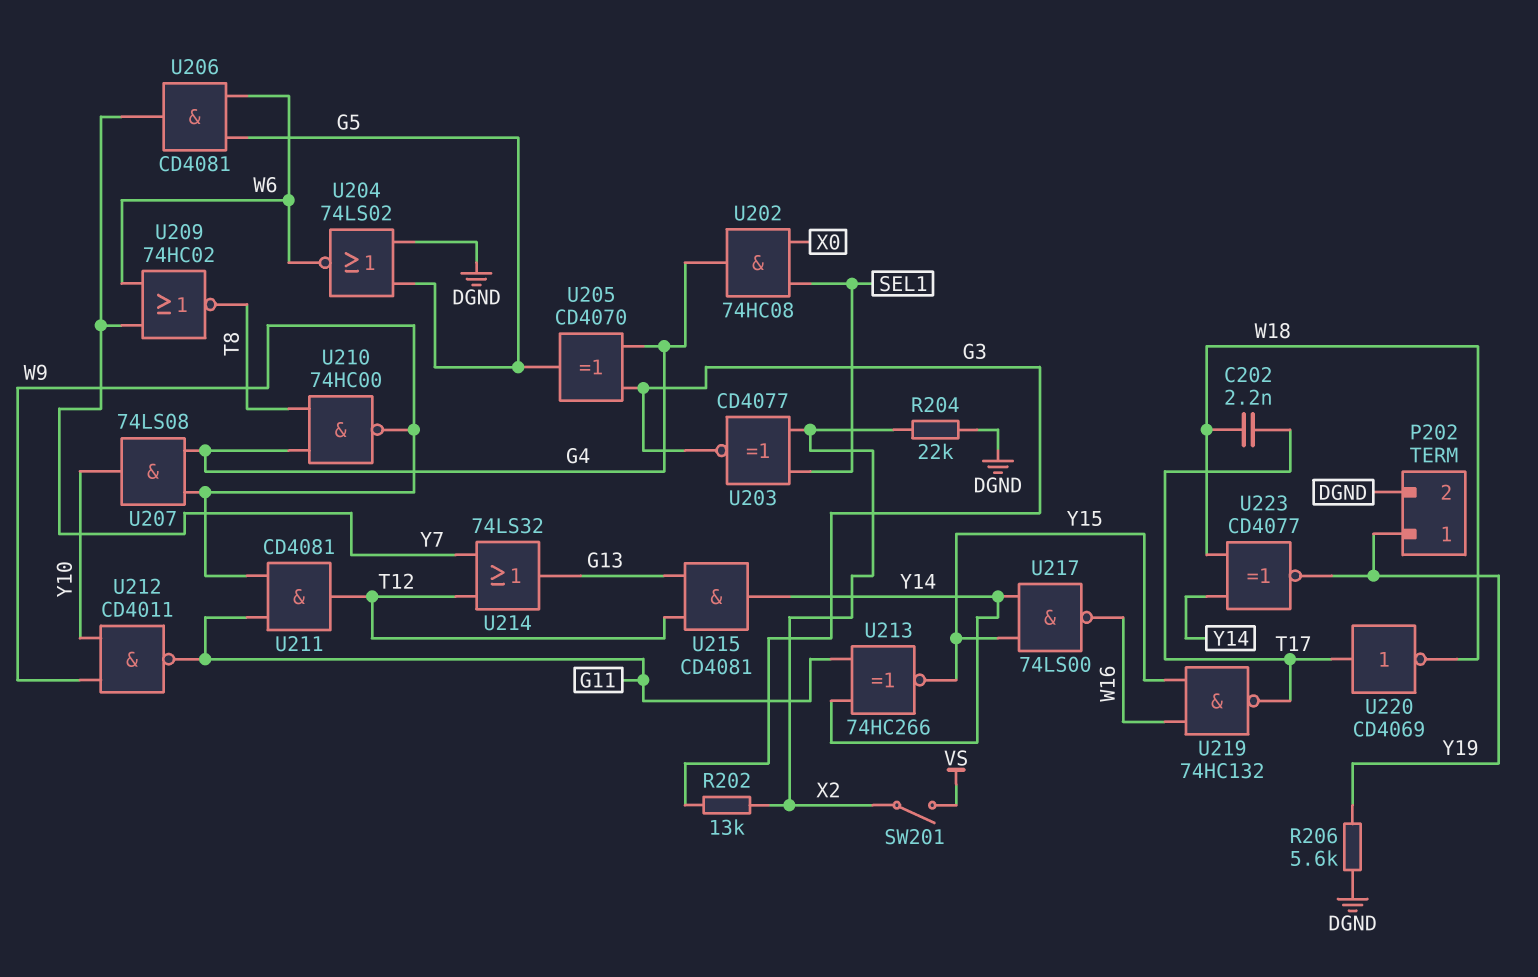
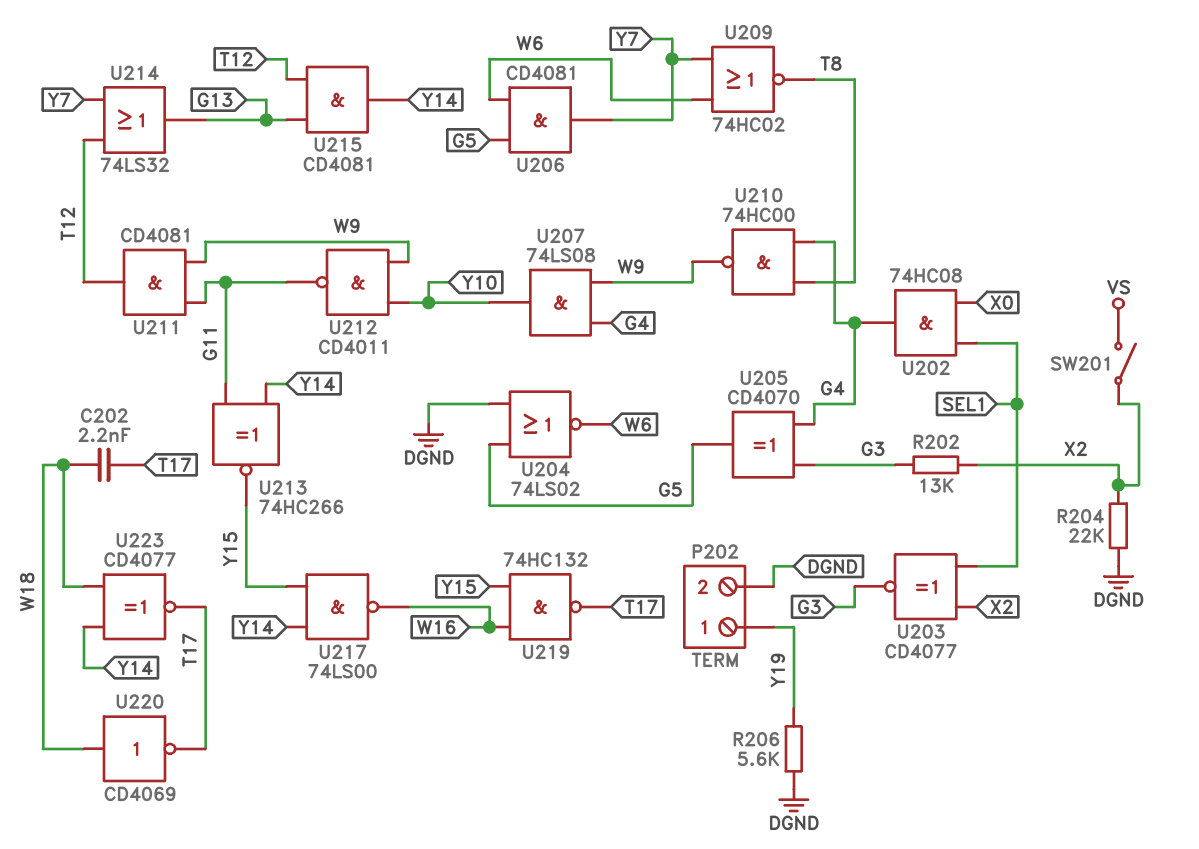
U220: NOT CD4069 (in T17, out W18) -> NOT CD4069 (in W18, out T17)
U223: XNOR CD4077 (in W18, in Y14, out Y19) -> XNOR CD4077 (in W18, in Y14, out T17)

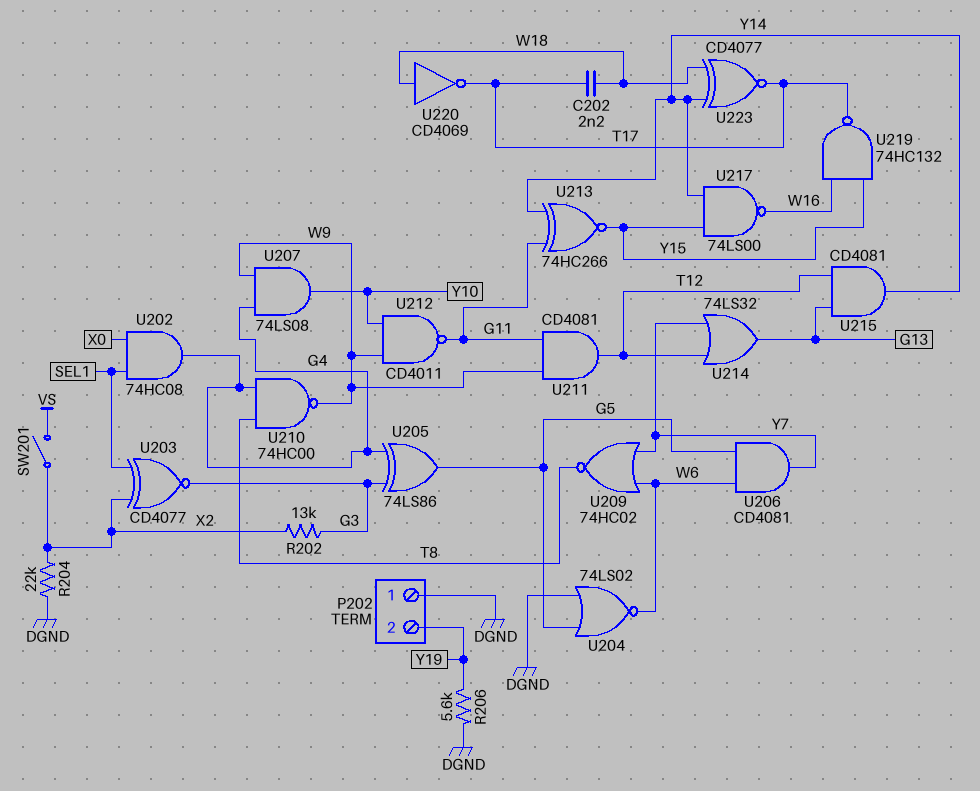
P202 pin 1: Y19 -> DGND
P202 pin 2: DGND -> Y19
U205: XOR CD4070 (in G3, in G4, out G5) -> XOR 74LS86 (in G3, in G4, out G5)

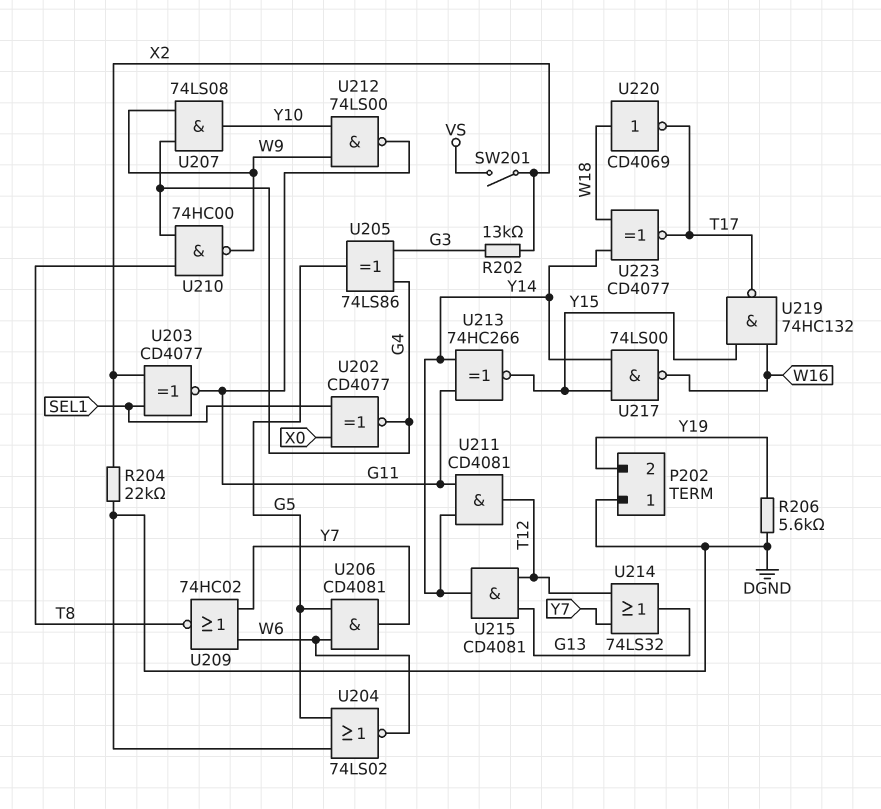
C202: 2.2nF (T17, W18) -> none
U202: AND 74HC08 (in SEL1, in X0, out G4) -> XNOR CD4077 (in SEL1, in X0, out G4)
U203: XNOR CD4077 (in SEL1, in X2, out G3) -> XNOR CD4077 (in SEL1, in X2, out G11)
U211: AND CD4081 (in G11, in W9, out T12) -> AND CD4081 (in G11, in Y14, out T12)
U212: NAND CD4011 (in W9, in Y10, out G11) -> NAND 74LS00 (in W9, in Y10, out G11)

